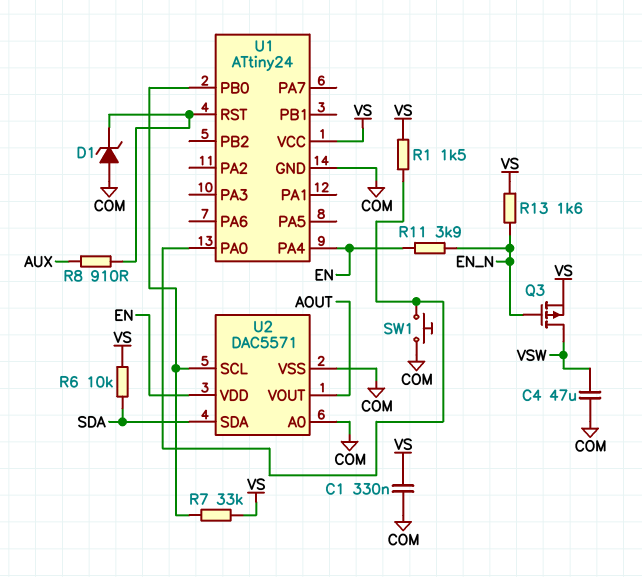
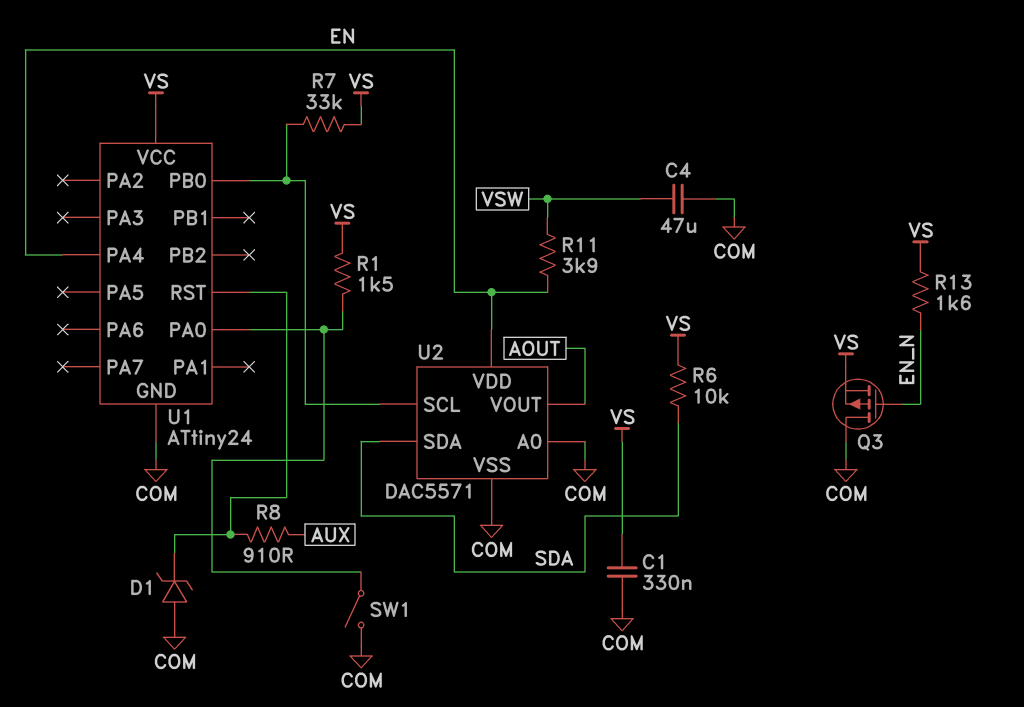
Q3: PMOS (G EN_N, D VSW, S VS) -> PMOS (G EN_N, D COM, S VS)
R11: 3.9k (EN, EN_N) -> 3.9k (EN, VSW)
SW1: button (COM, U1/PA0) -> switch (COM, U1/PA0)

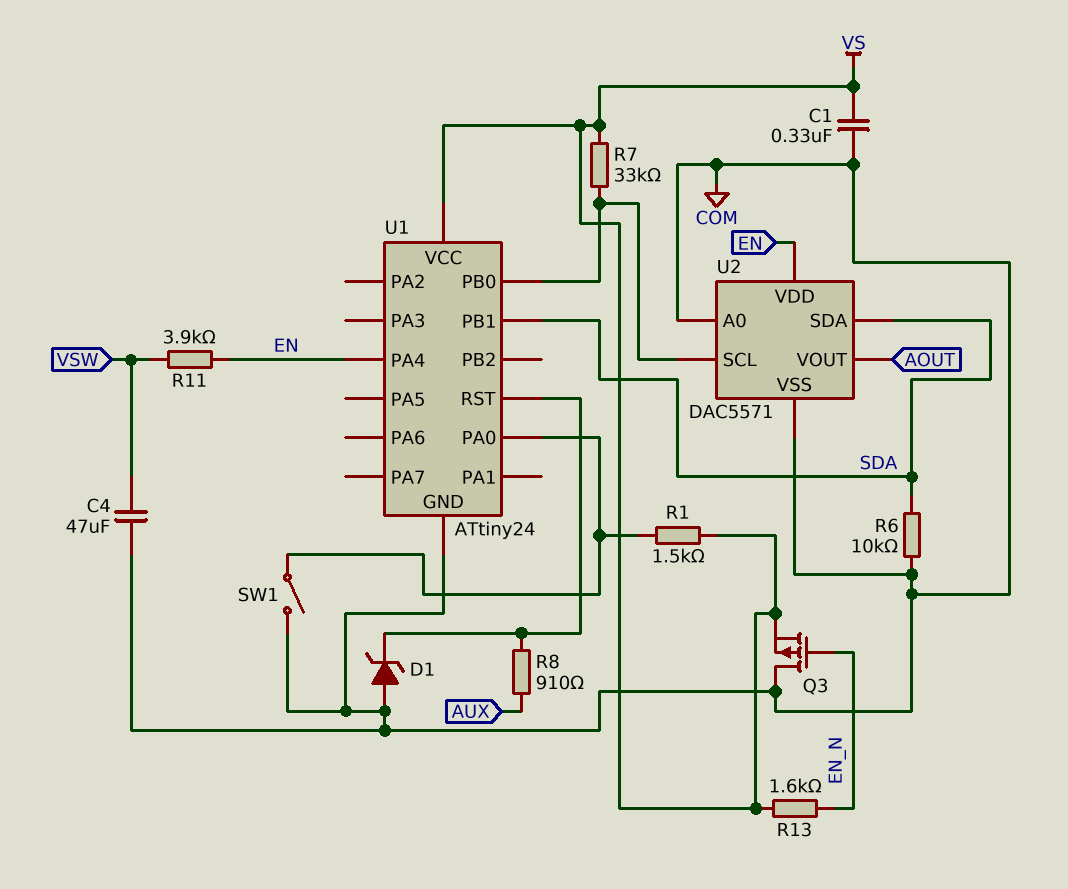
R6: 10k (SDA, VS) -> 10k (COM, SDA)
U1 pin PB1: none -> SDA

